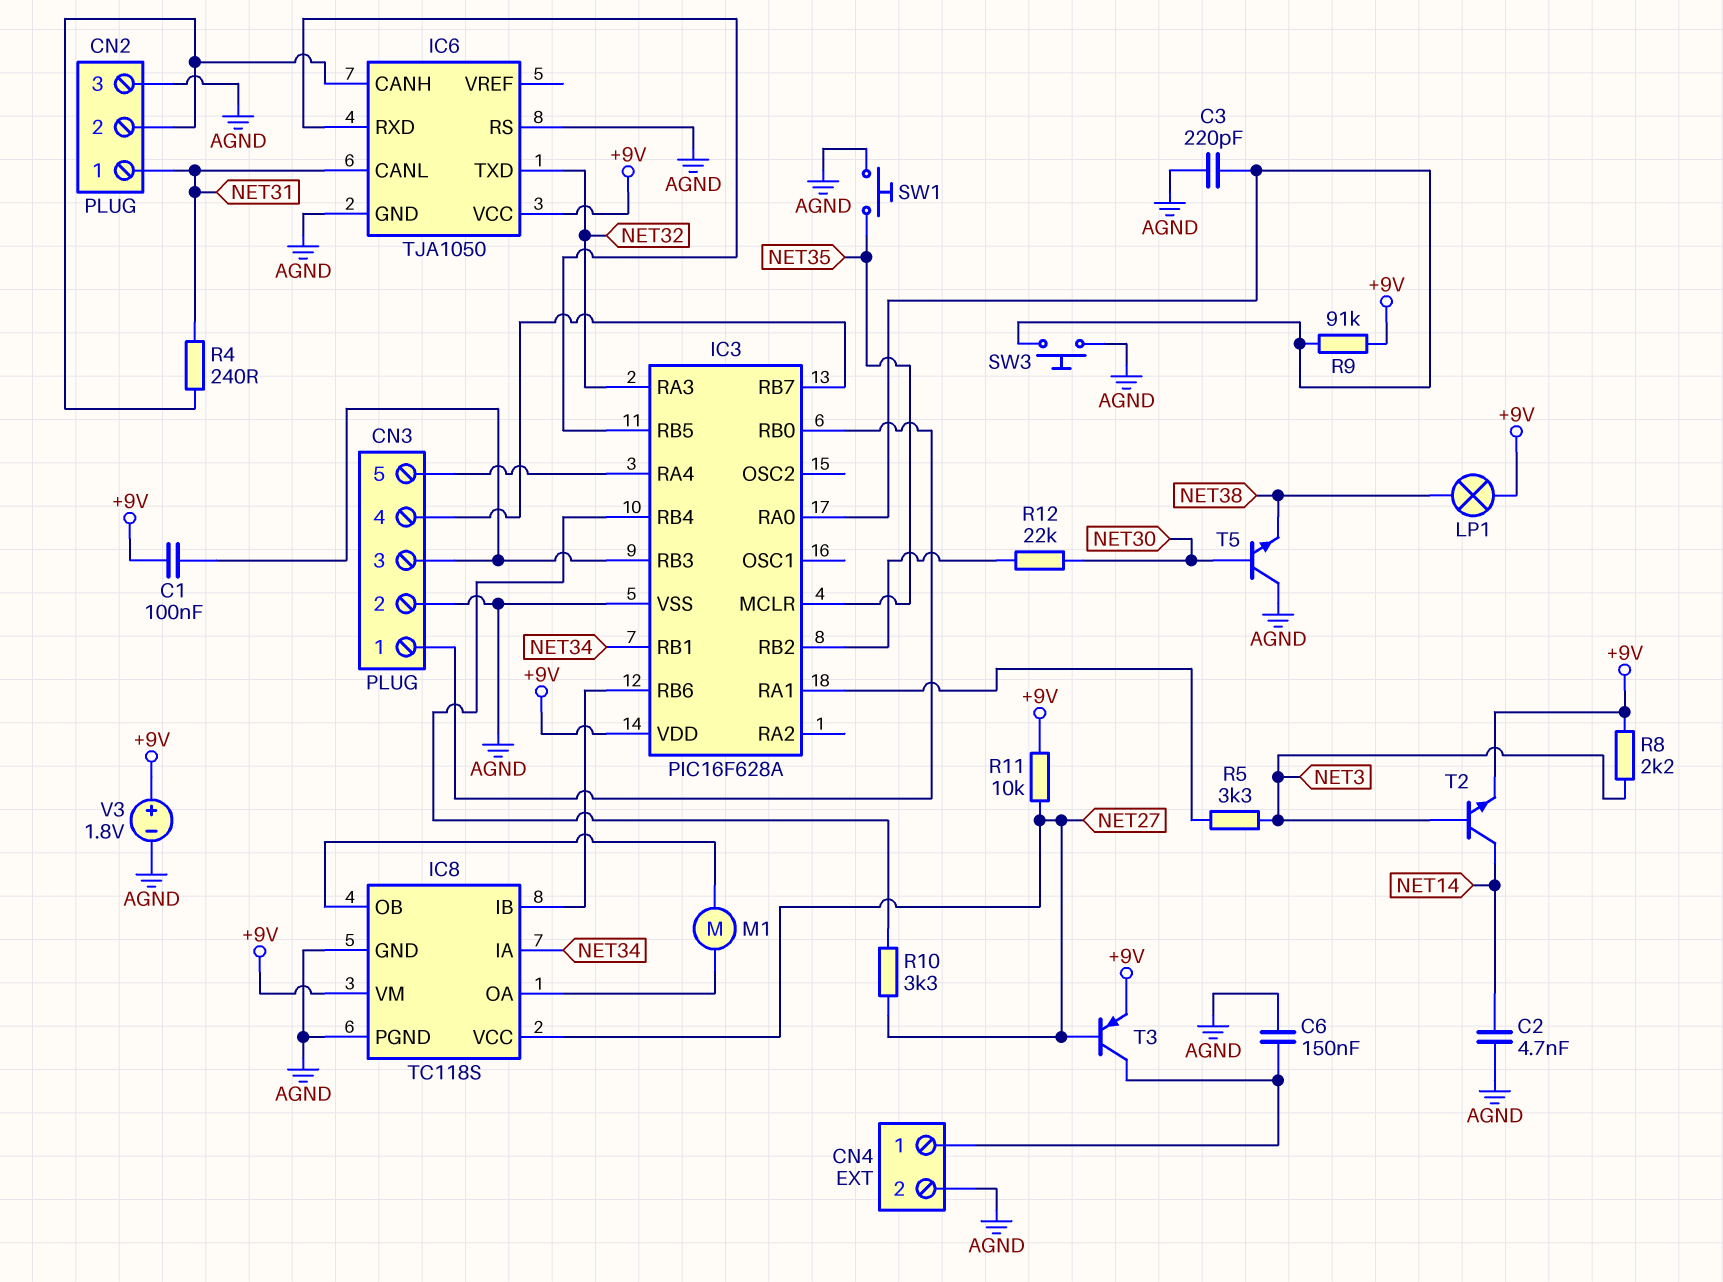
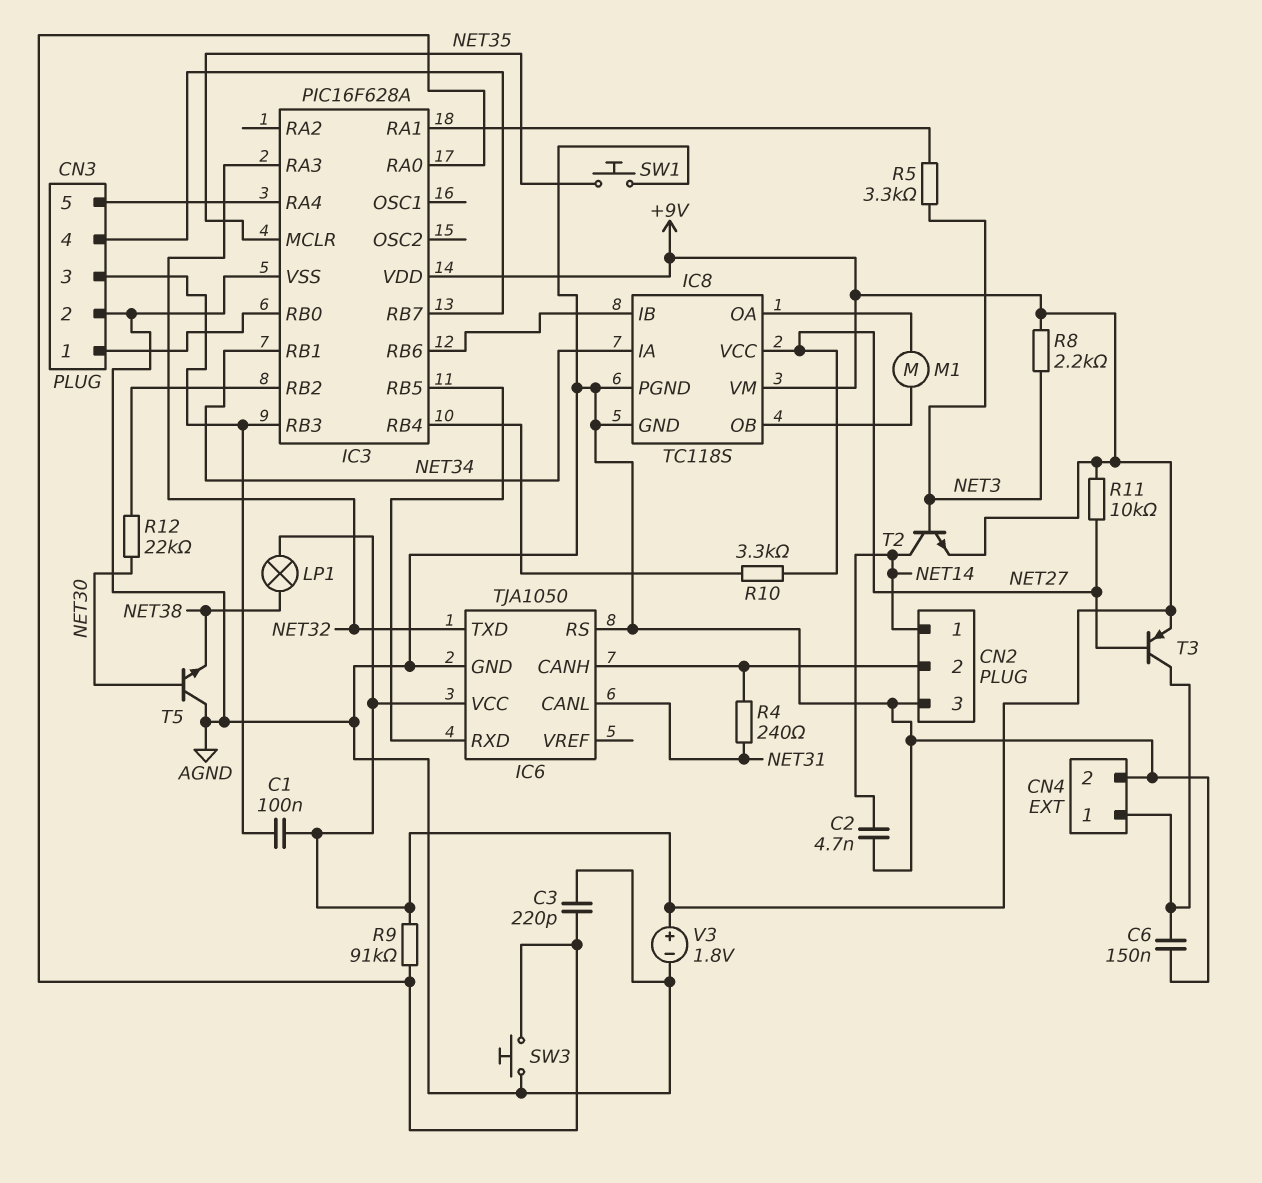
CN2 pin 1: NET31 -> NET14

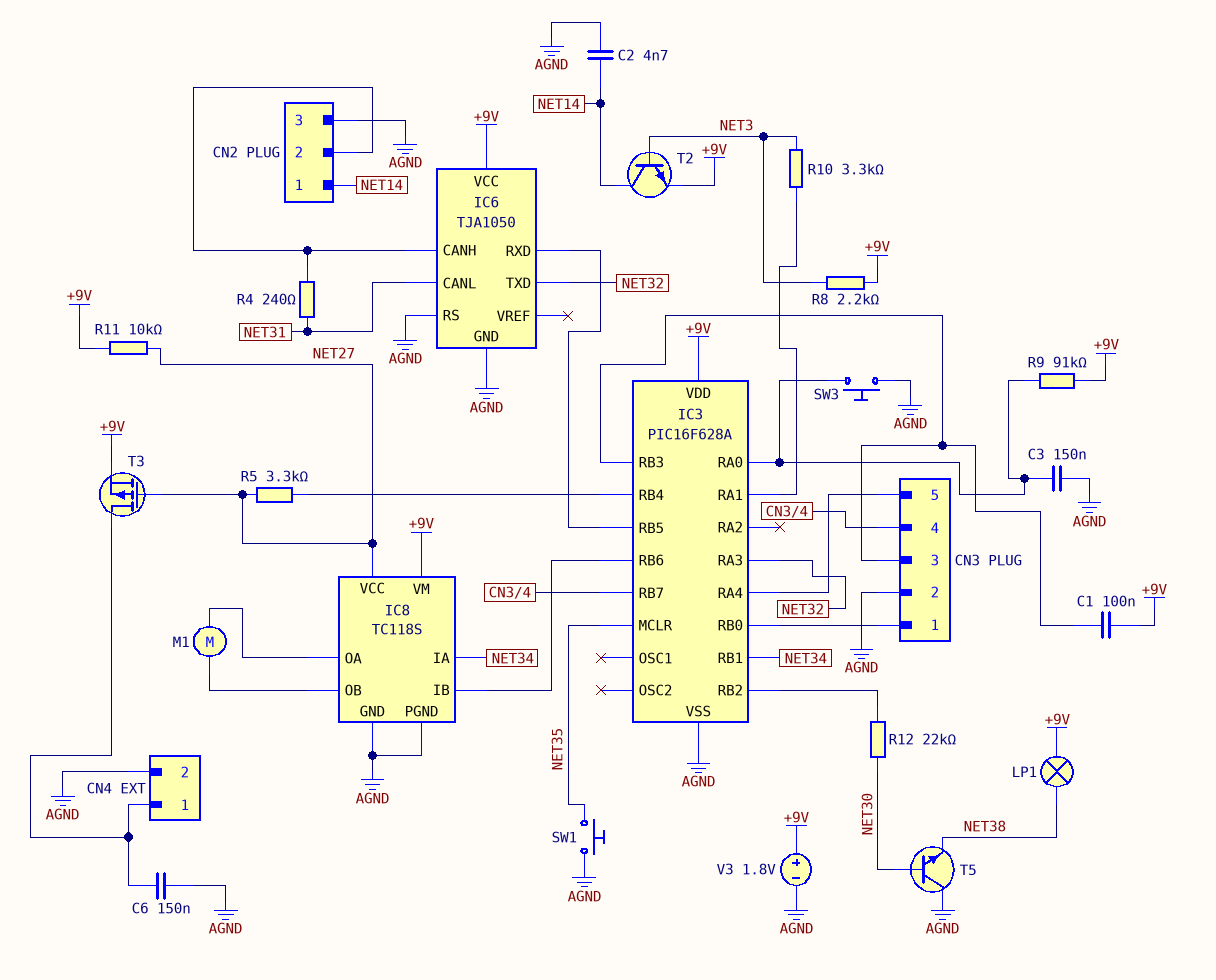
C3: 220pF (AGND, IC3/RA0) -> 150nF (AGND, IC3/RA0)
R5: 3.3k (IC3/RA1, NET3) -> 3.3k (IC3/RB4, NET27)
R10: 3.3k (IC3/RB4, NET27) -> 3.3k (IC3/RA1, NET3)
T3: PNP (B NET27, C CN4/1, E +9V) -> PMOS (G NET27, D CN4/1, S +9V)

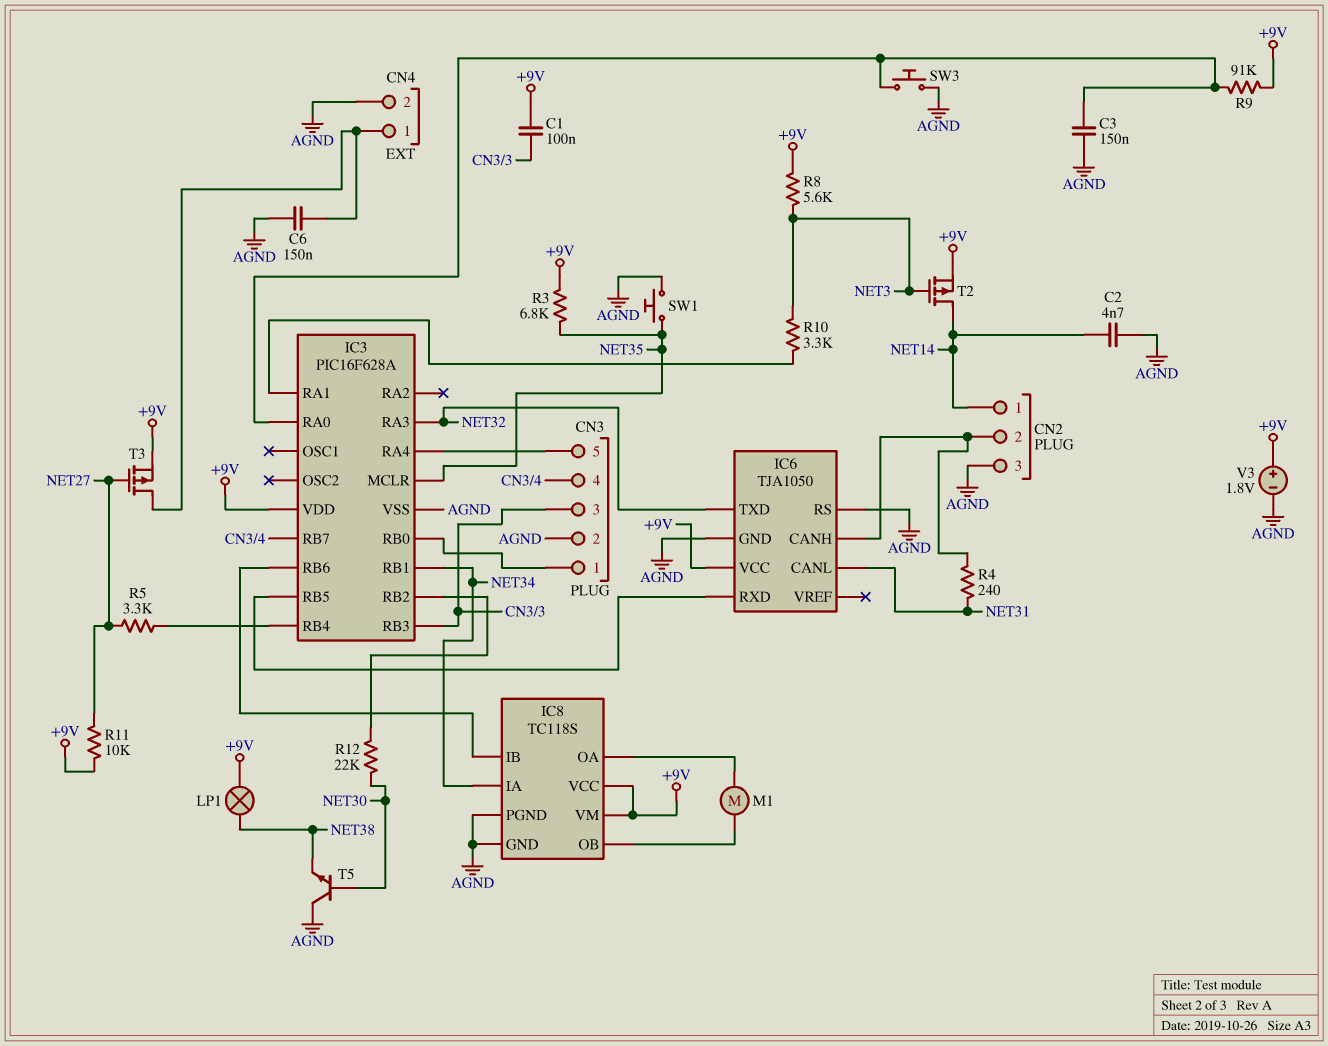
IC8 pin VCC: NET27 -> +9V
R3: none -> 6.8k (+9V, NET35)
R8: 2.2k (+9V, NET3) -> 5.6k (+9V, NET3)
T2: NPN (B NET3, C NET14, E +9V) -> PMOS (G NET3, D NET14, S +9V)

